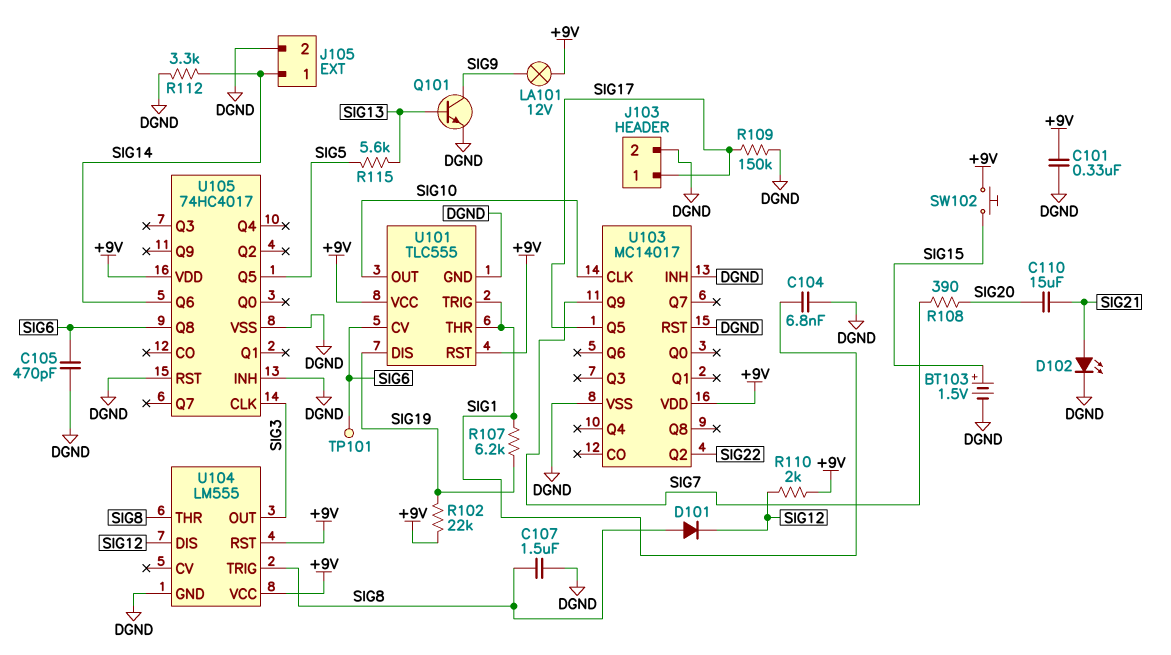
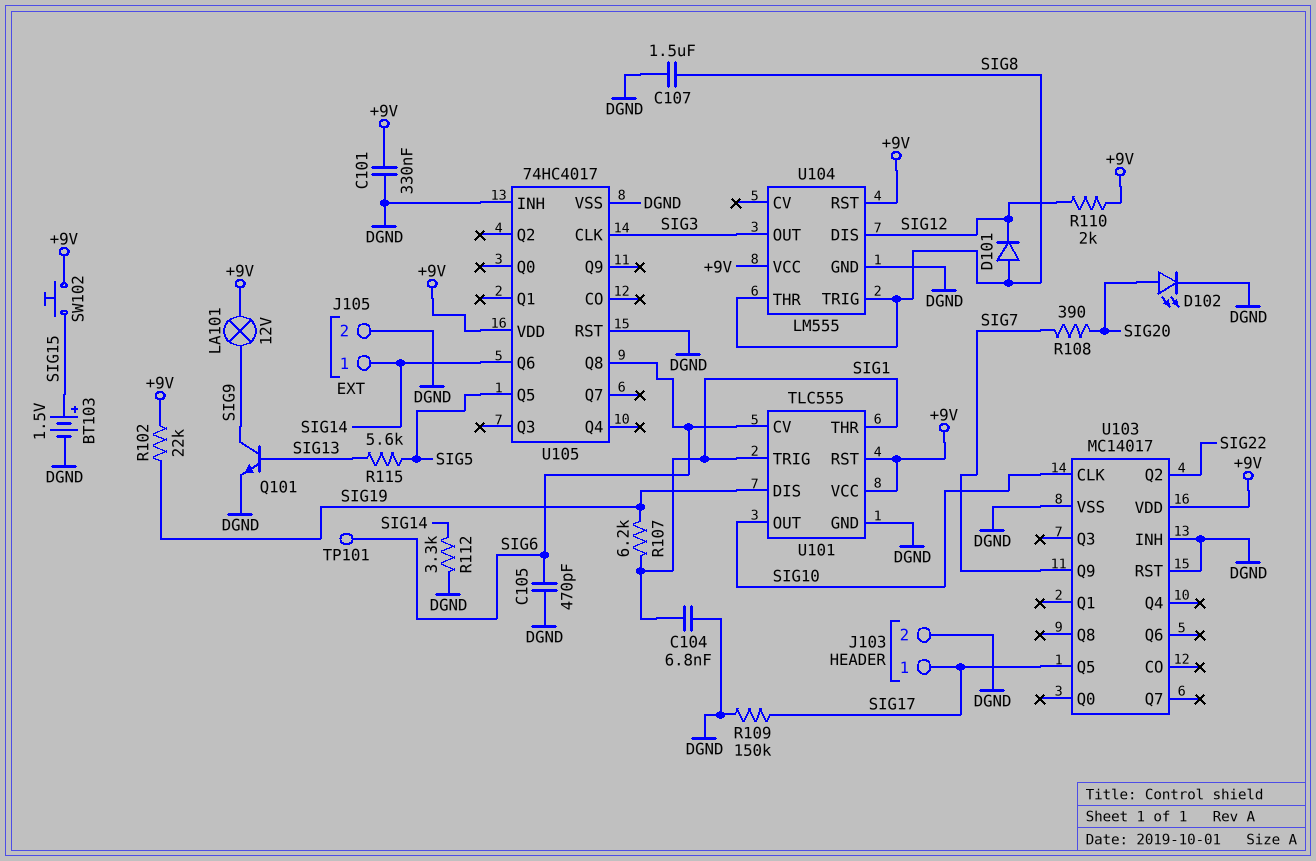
C110: 15uF (SIG20, SIG21) -> none
D102: LED (A SIG21, K DGND) -> LED (A SIG20, K DGND)

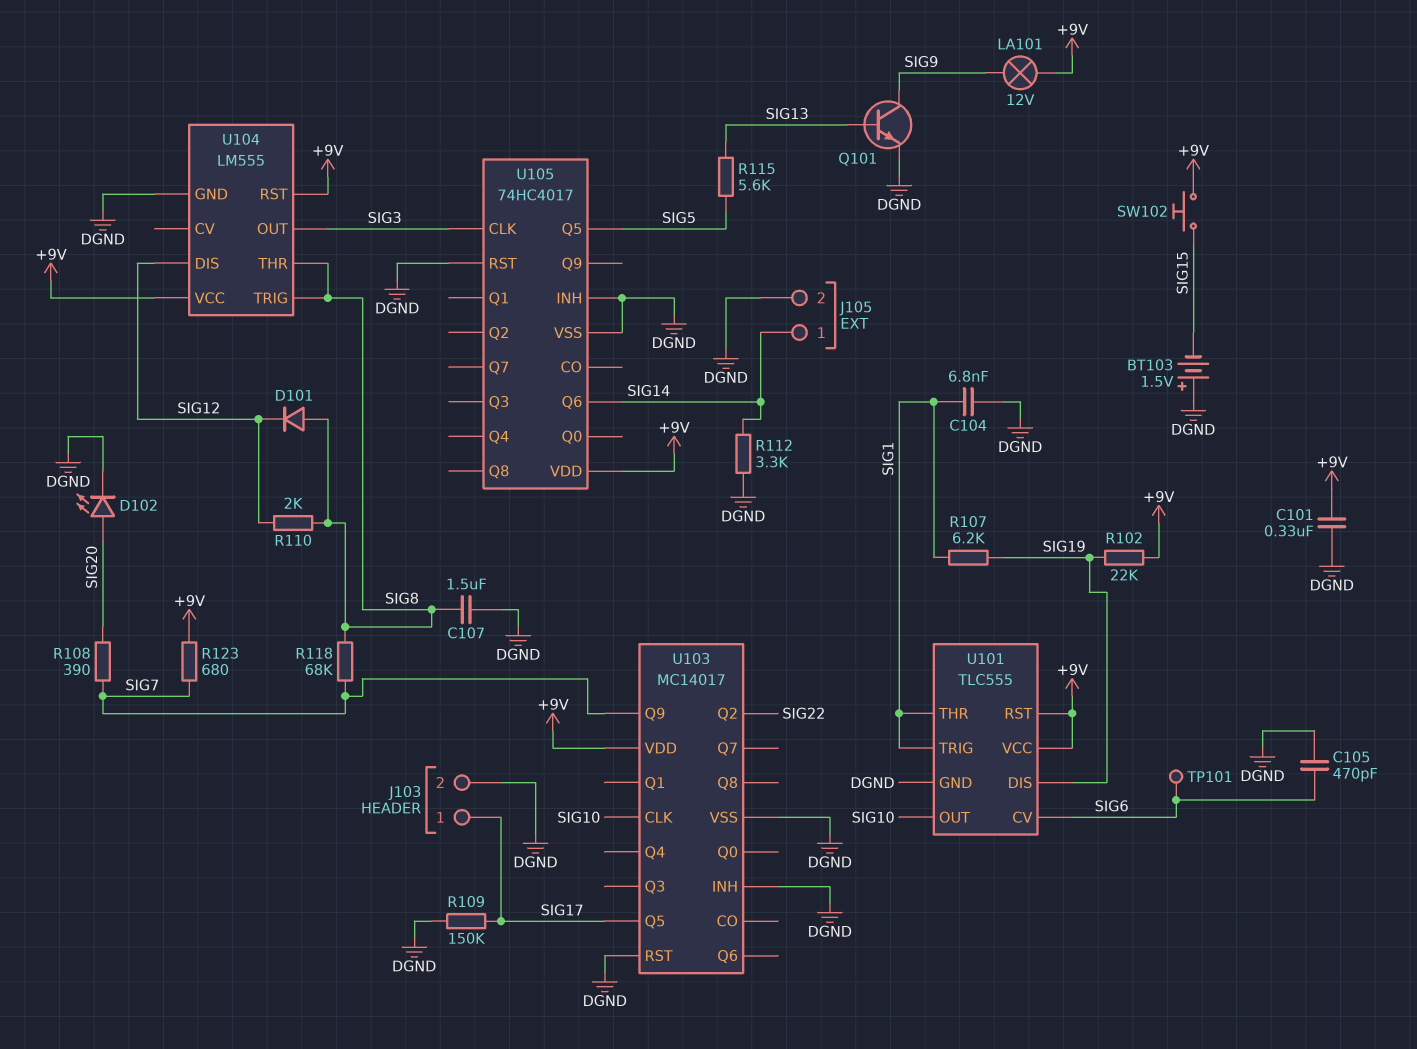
BT103: 1.5V (plus SIG15, minus DGND) -> 1.5V (plus DGND, minus SIG15)
R110: 2k (+9V, SIG12) -> 2k (SIG8, SIG12)
R118: none -> 68k (SIG7, SIG8)
R123: none -> 680 (+9V, SIG7)
U105 pin Q8: SIG6 -> none

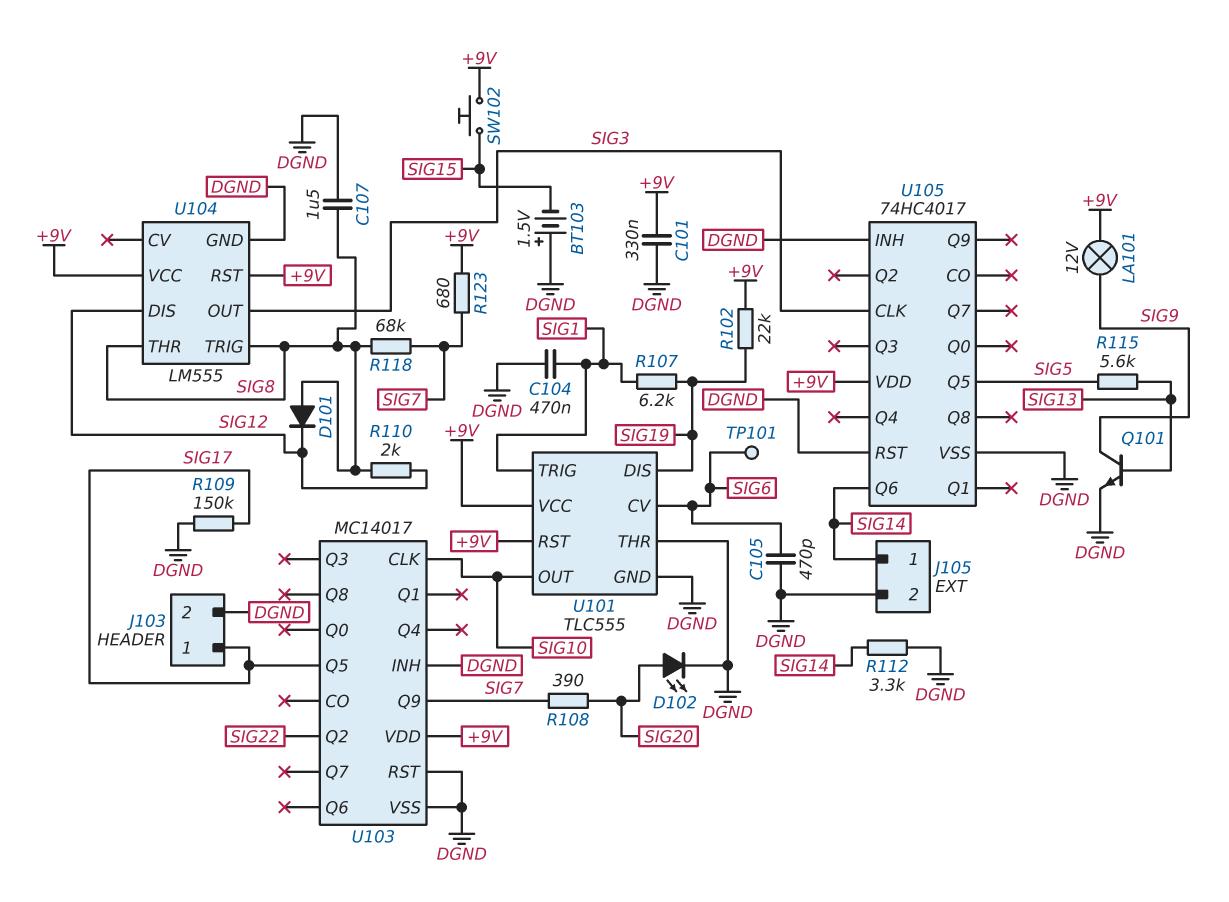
C104: 6.8nF (DGND, SIG1) -> 470nF (DGND, SIG1)
U101 pin THR: SIG1 -> DGND

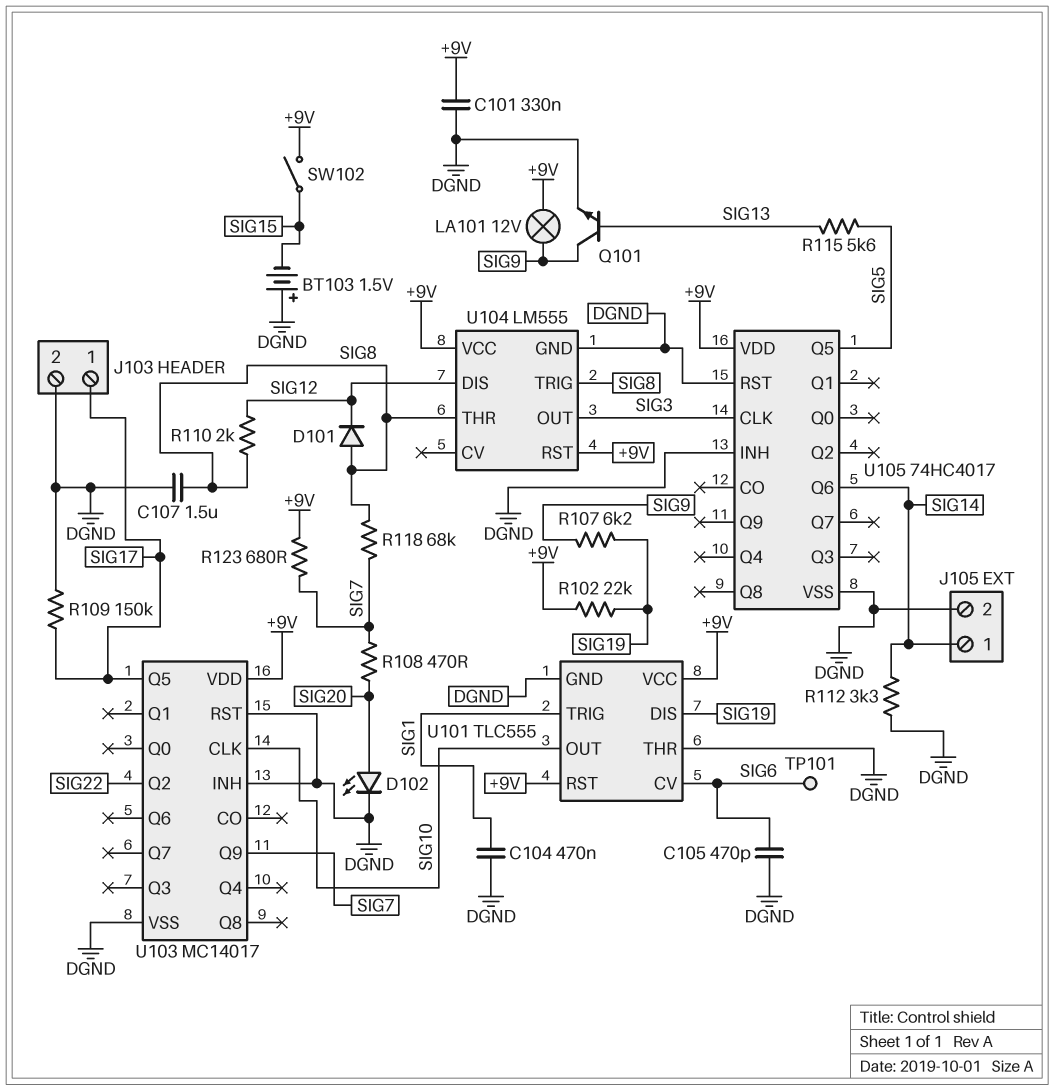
R107: 6.2k (SIG1, SIG19) -> 6.2k (SIG9, SIG19)
R108: 390 (SIG7, SIG20) -> 470 (SIG7, SIG20)
SW102: button (+9V, SIG15) -> switch (+9V, SIG15)

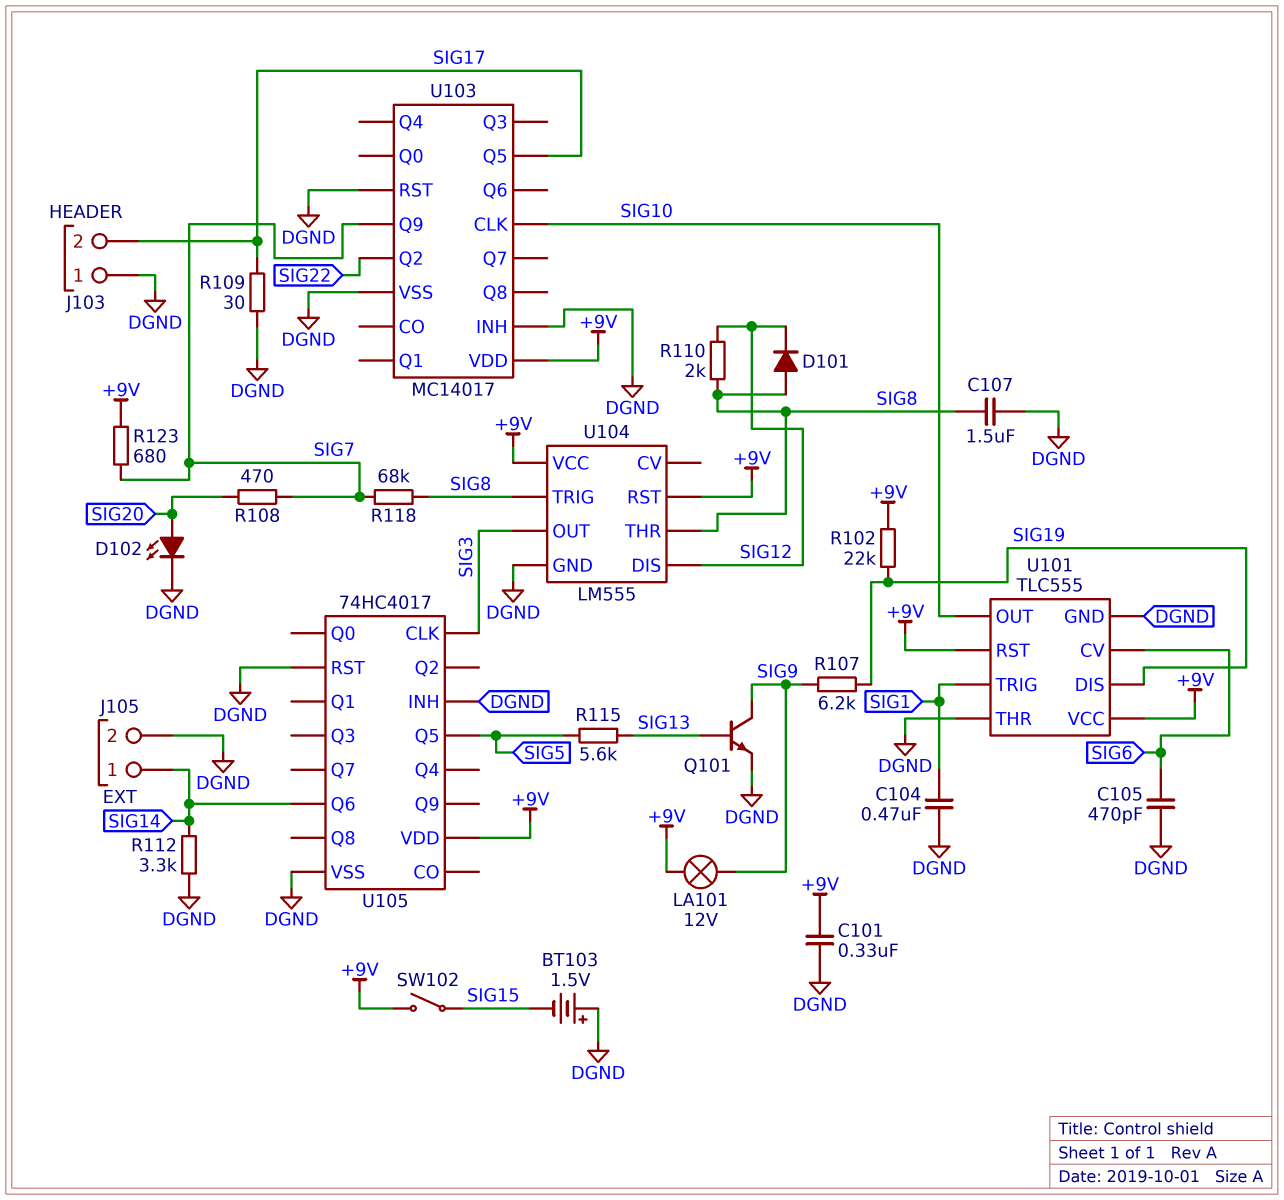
J103 pin 1: SIG17 -> DGND
J103 pin 2: DGND -> SIG17
R109: 150k (DGND, SIG17) -> 30 (DGND, SIG17)
TP101: test point (SIG6) -> none

